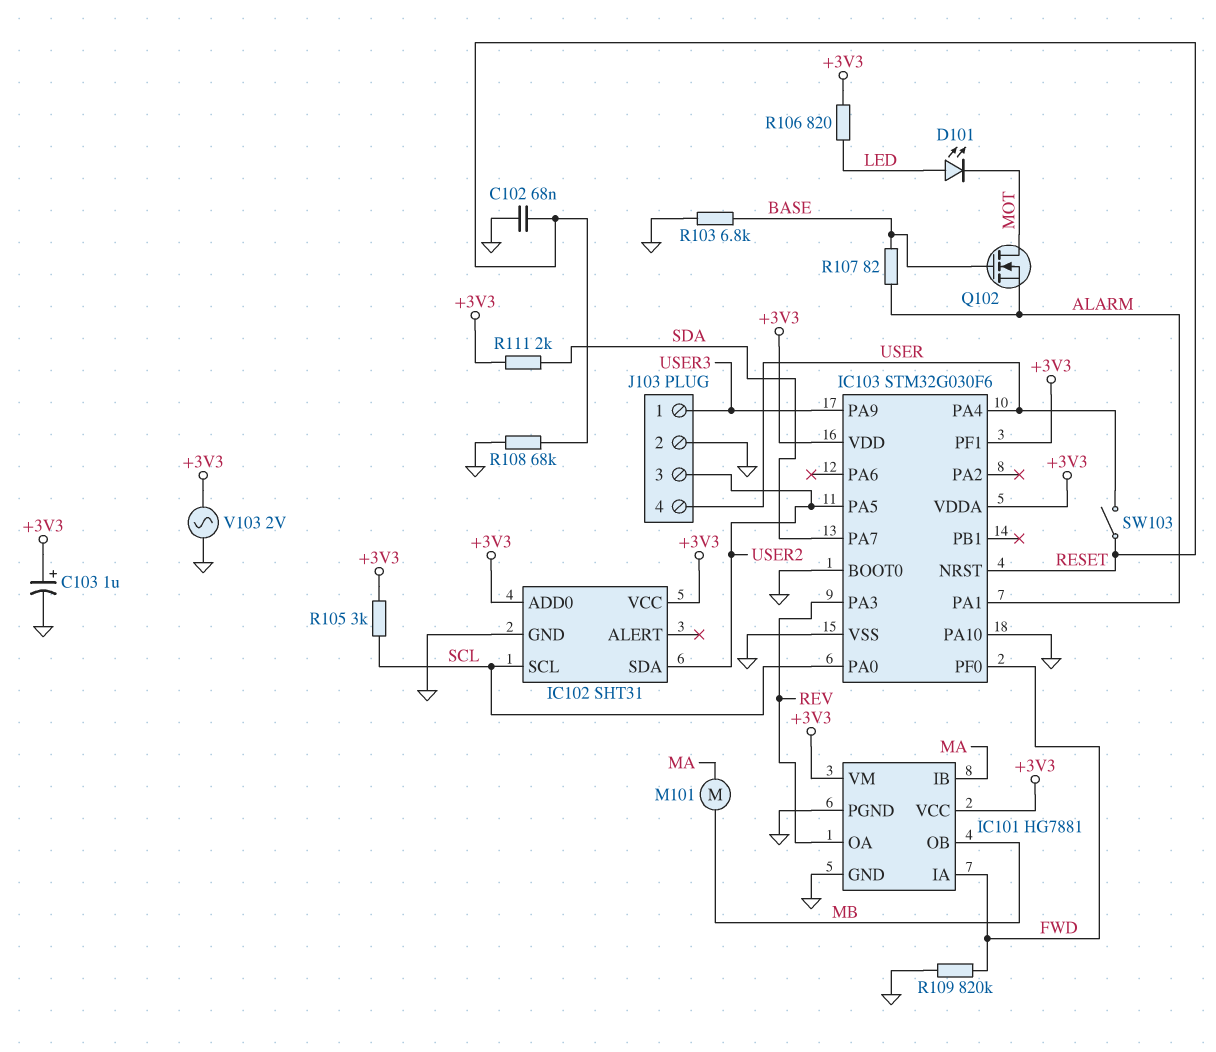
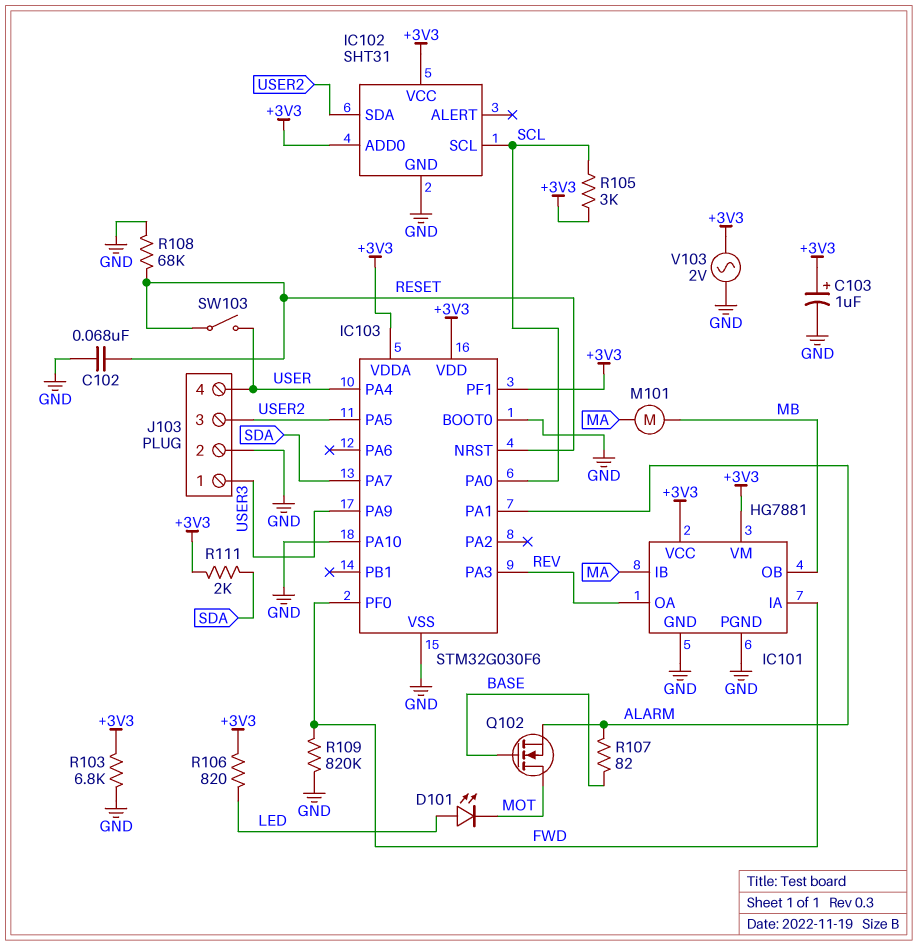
R103: 6.8k (BASE, GND) -> 6.8k (+3V3, GND)

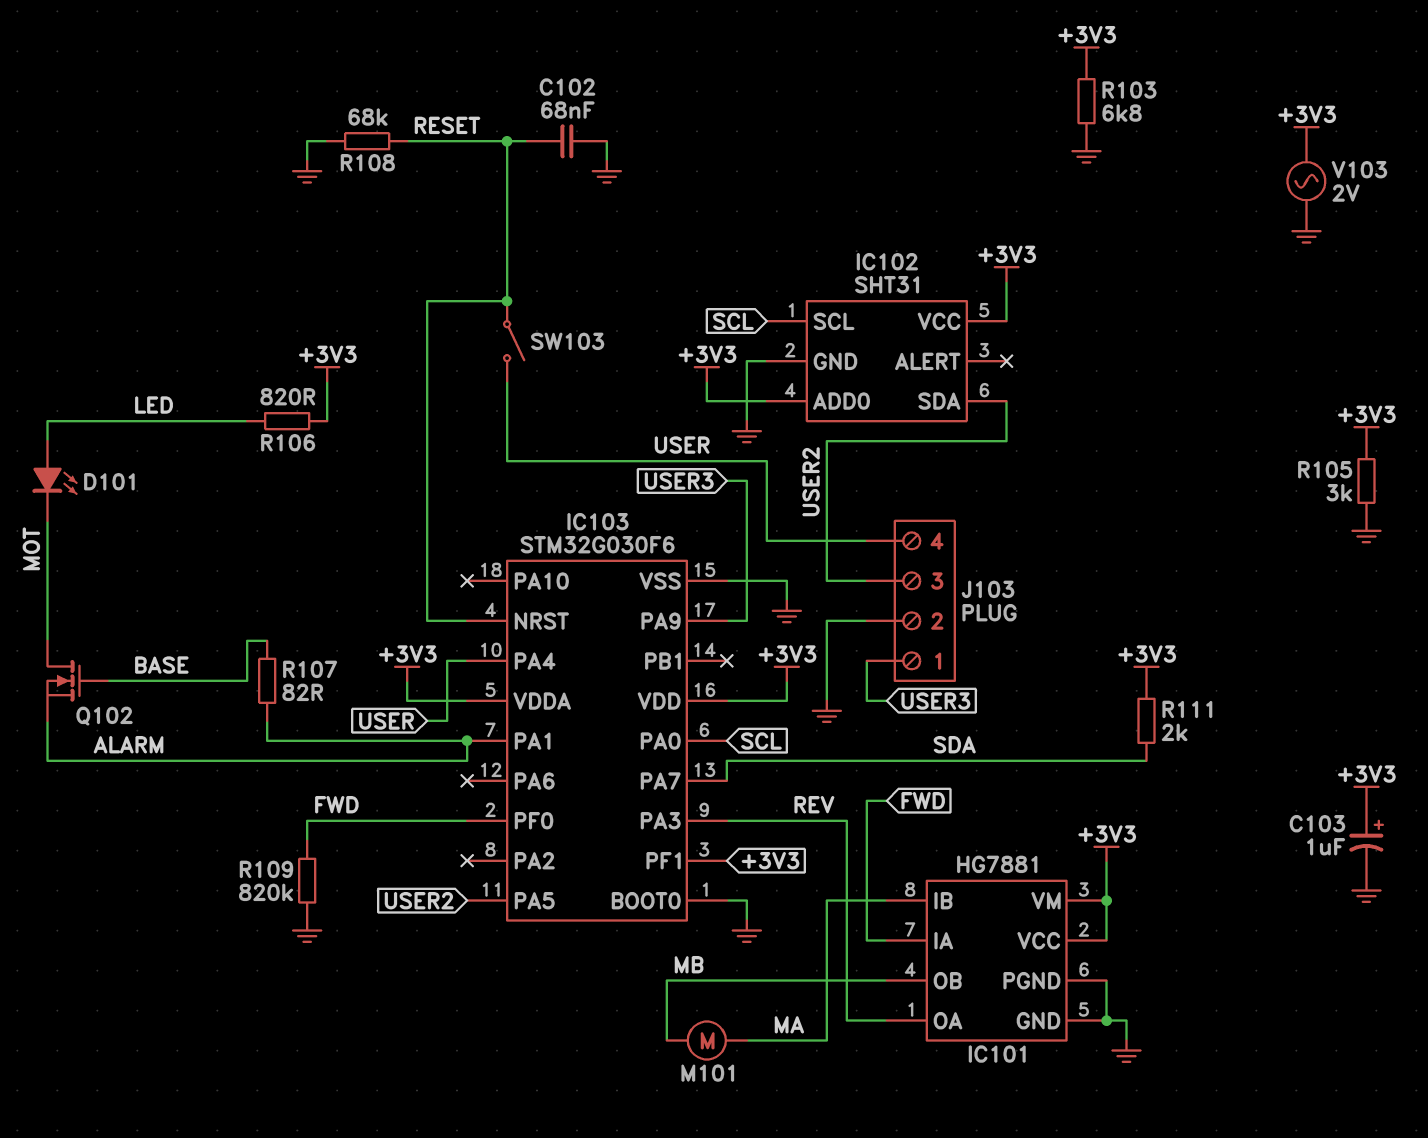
IC103 pin PA10: GND -> none
R105: 3k (+3V3, SCL) -> 3k (+3V3, GND)

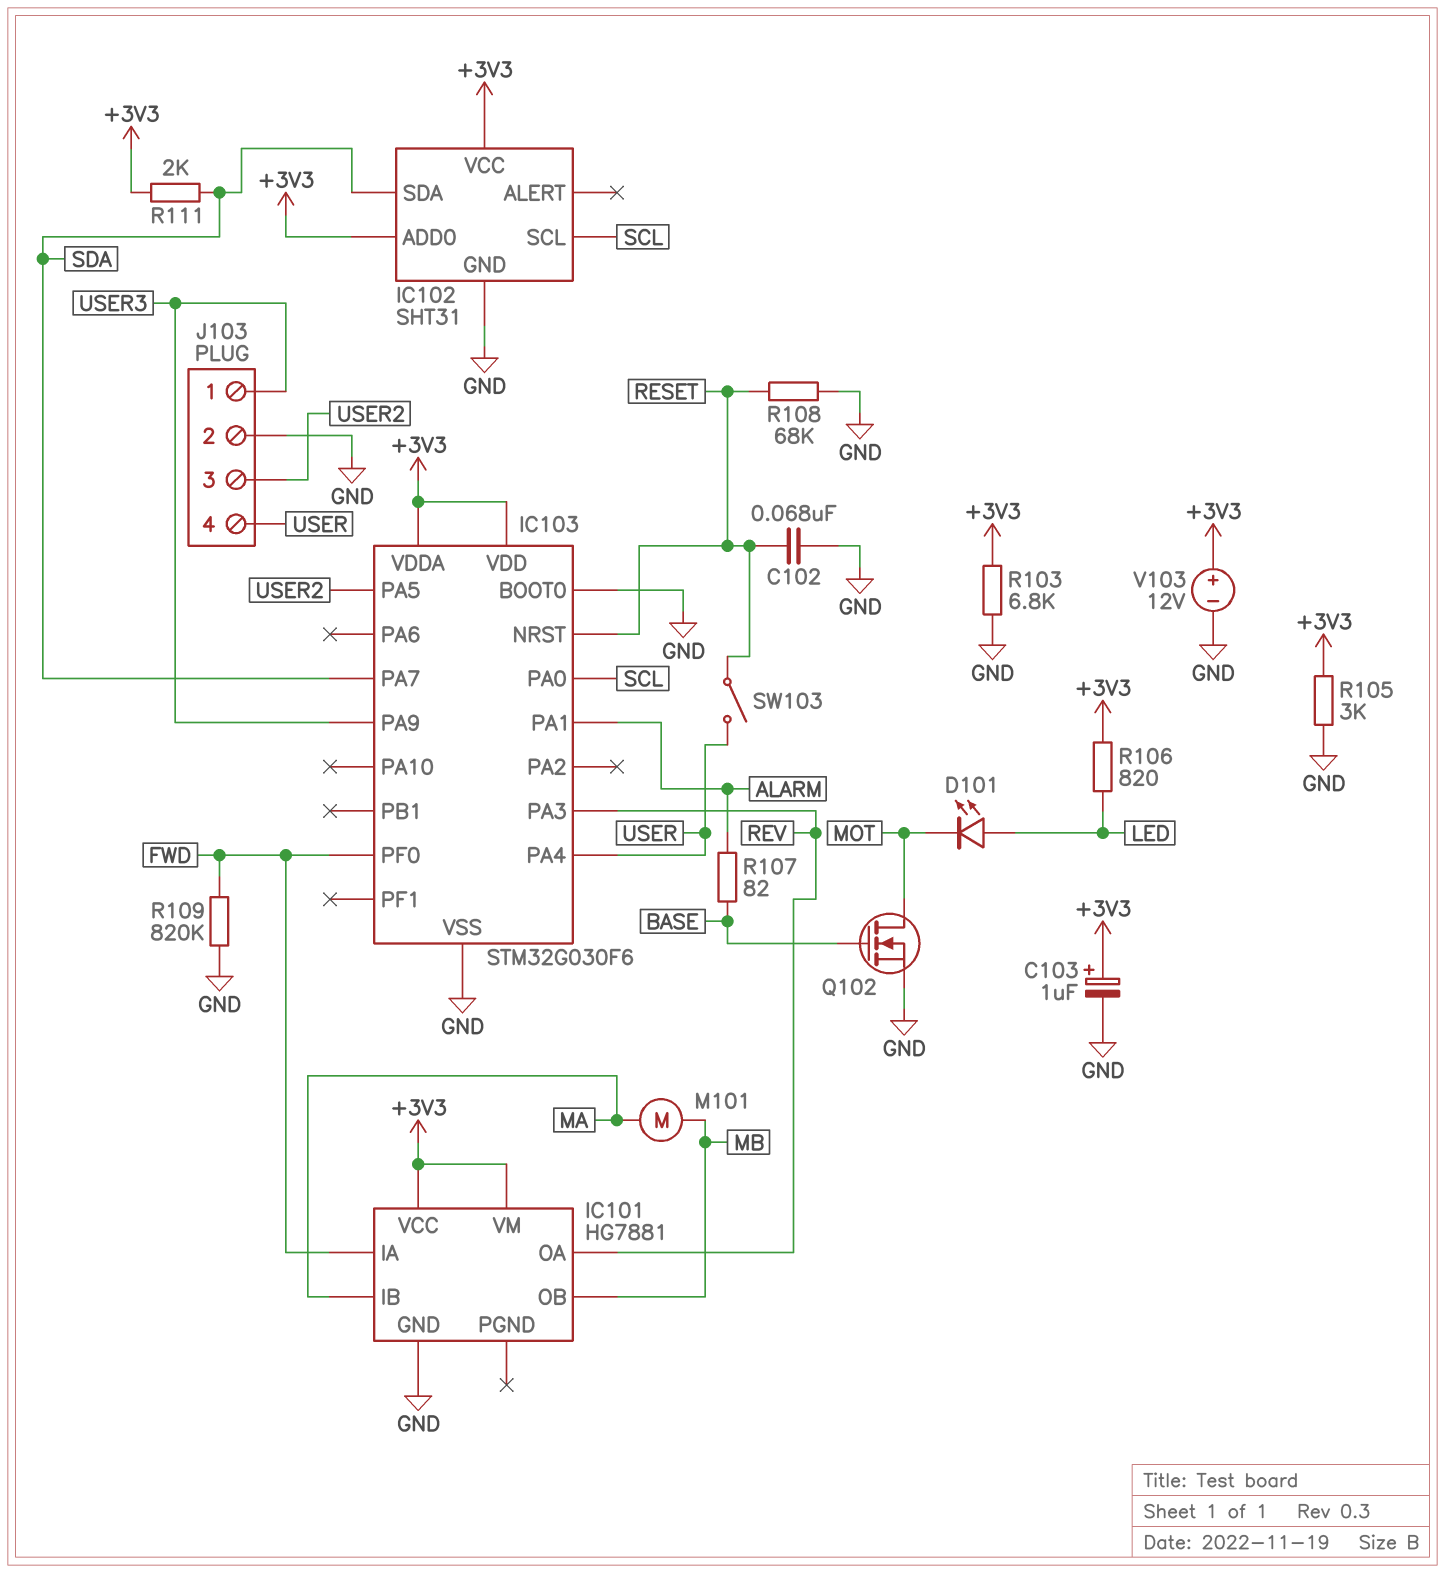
IC101 pin PGND: GND -> none
IC102 pin SDA: USER2 -> SDA
IC103 pin PF1: +3V3 -> none
Q102: NMOS (G BASE, D MOT, S ALARM) -> NMOS (G BASE, D MOT, S GND)
V103: AC 2V (+3V3, GND) -> 12V (plus +3V3, minus GND)

